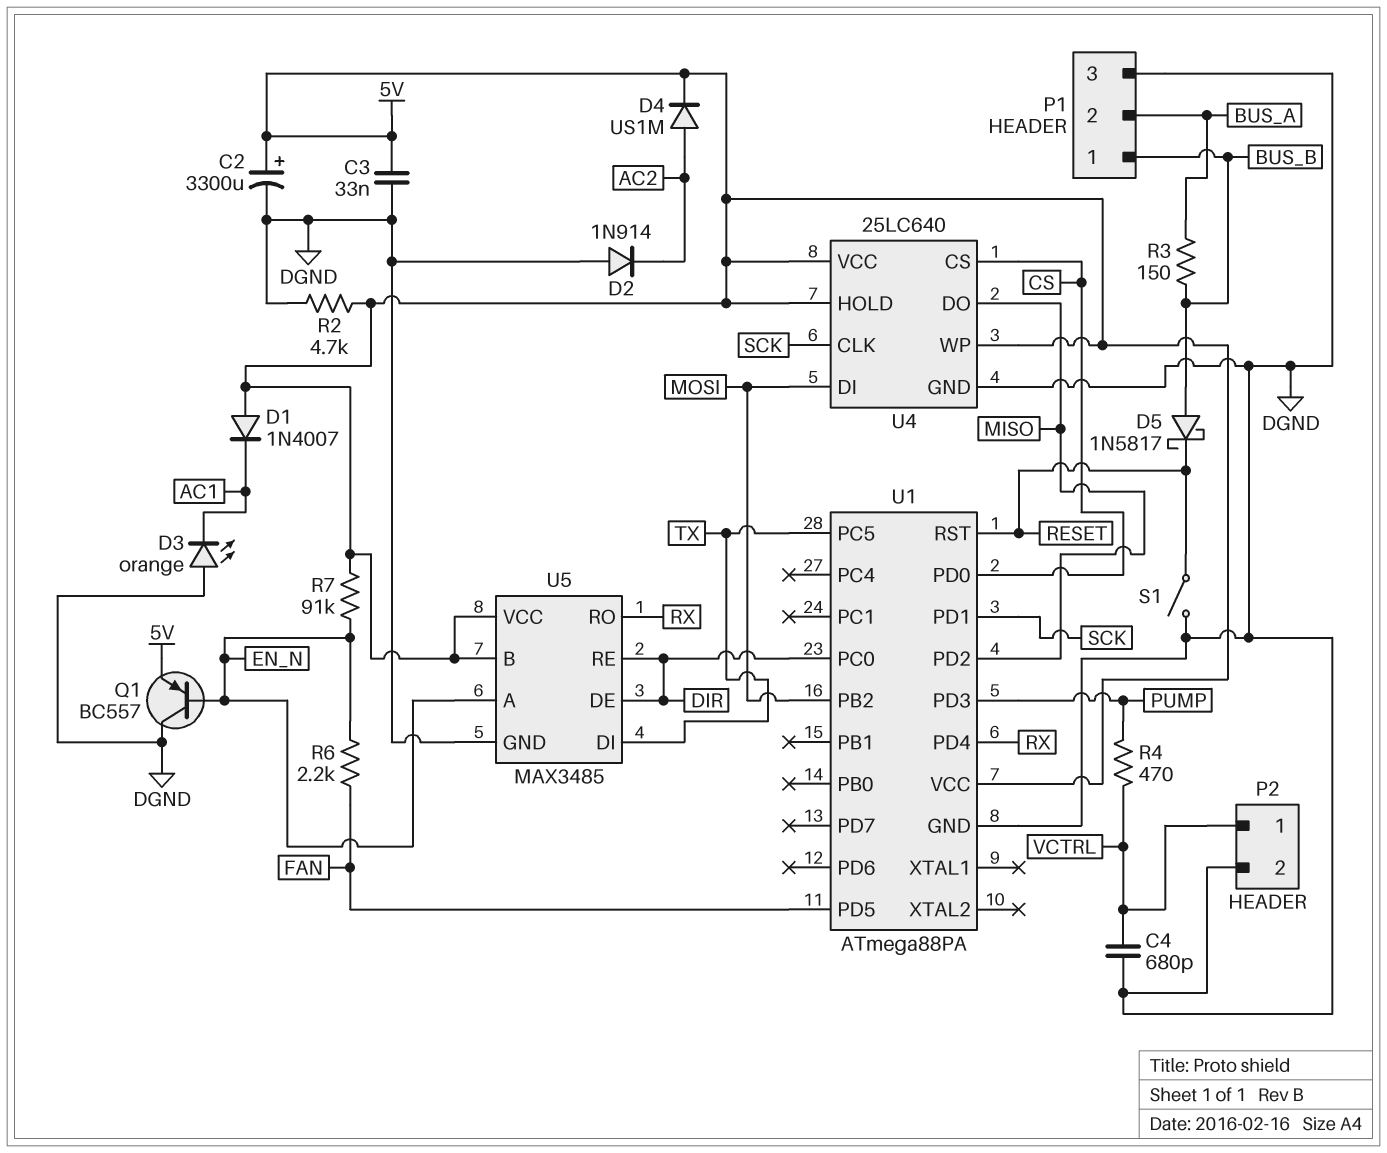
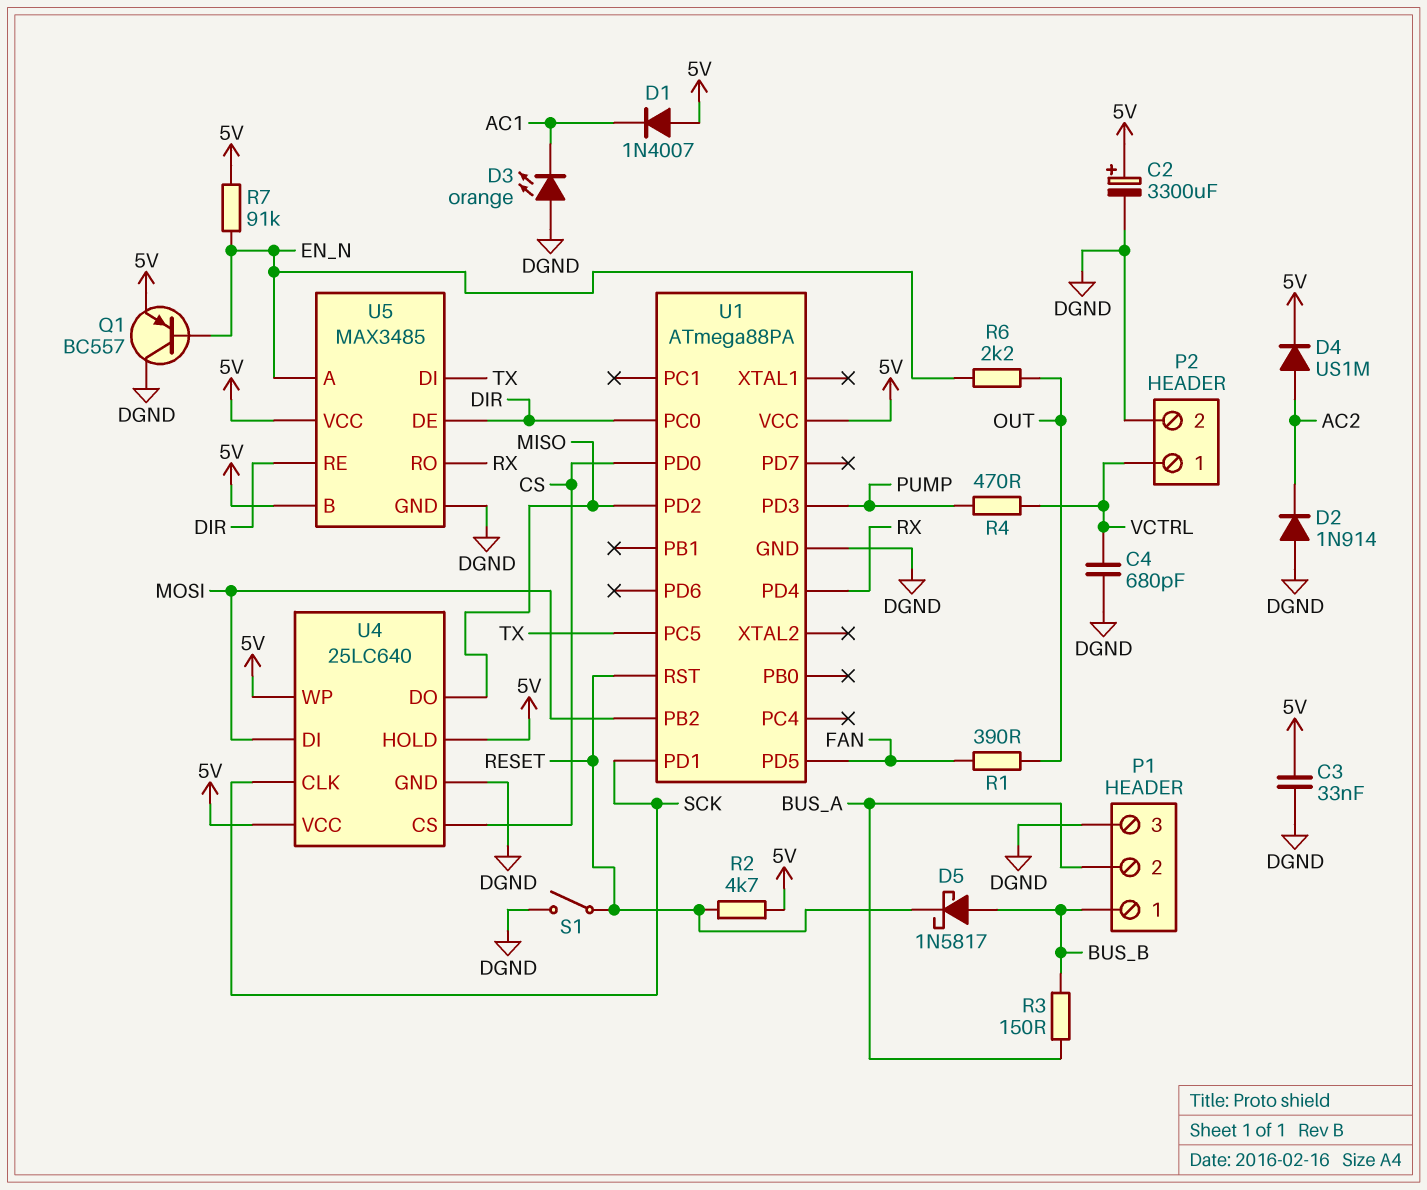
R1: none -> 390 (FAN, OUT)
R2: 4.7k (5V, DGND) -> 4.7k (5V, RESET)
R6: 2.2k (EN_N, FAN) -> 2.2k (EN_N, OUT)

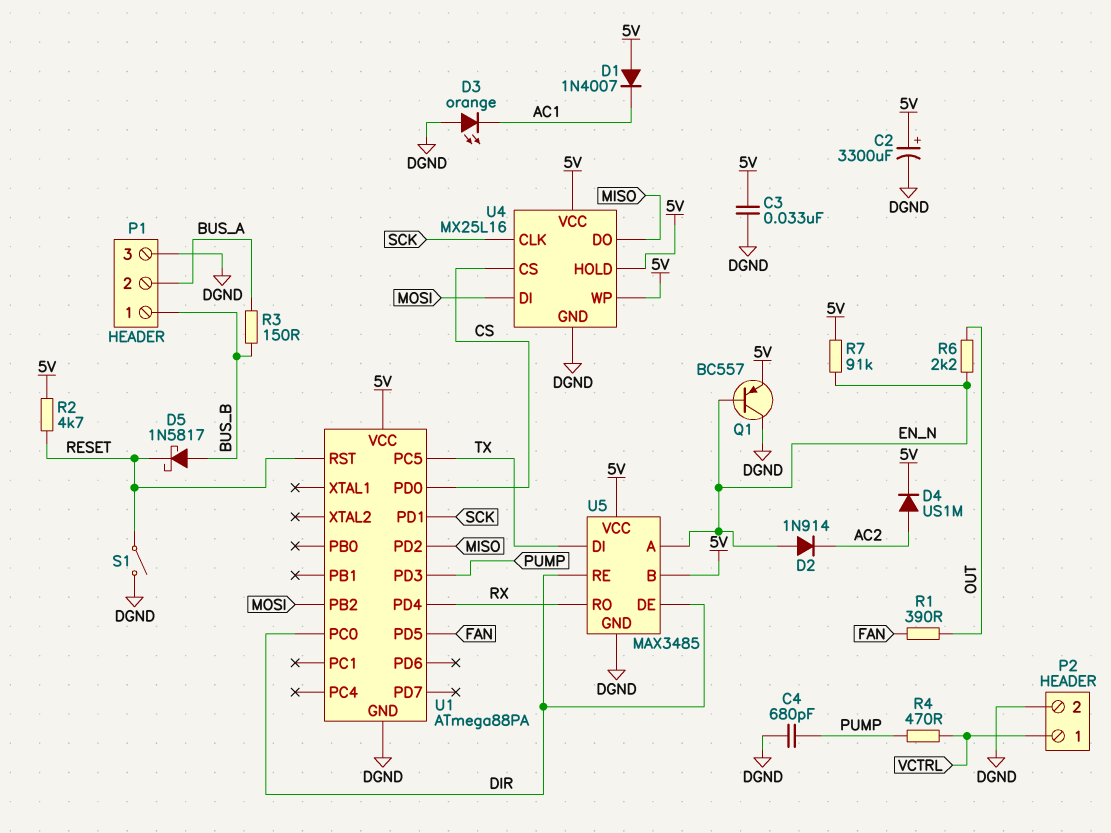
C4: 680pF (DGND, VCTRL) -> 680pF (DGND, PUMP)
D2: diode 1N914 (A DGND, K AC2) -> diode 1N914 (A EN_N, K AC2)
U4: 25LC640 -> MX25L16

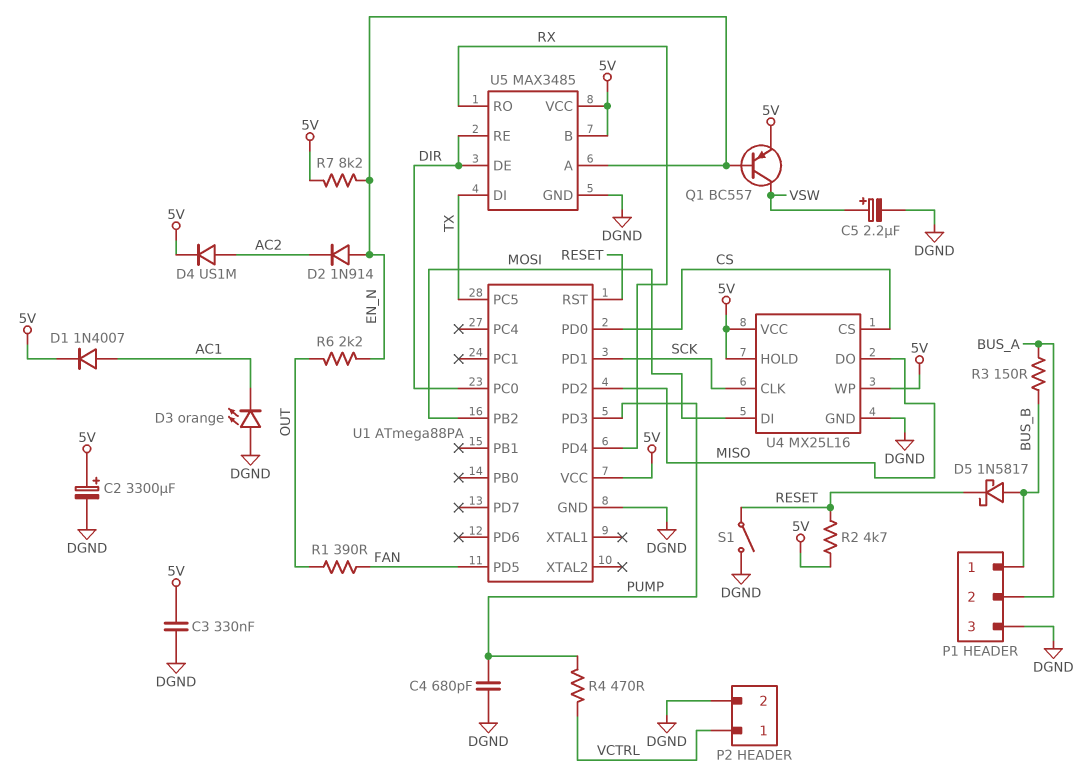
C3: 33nF (5V, DGND) -> 330nF (5V, DGND)
C5: none -> 2.2uF (plus VSW, minus DGND)
D1: diode 1N4007 (A 5V, K AC1) -> diode 1N4007 (A AC1, K 5V)
Q1: PNP BC557 (B EN_N, C DGND, E 5V) -> PNP BC557 (B EN_N, C VSW, E 5V)
R7: 91k (5V, EN_N) -> 8.2k (5V, EN_N)

